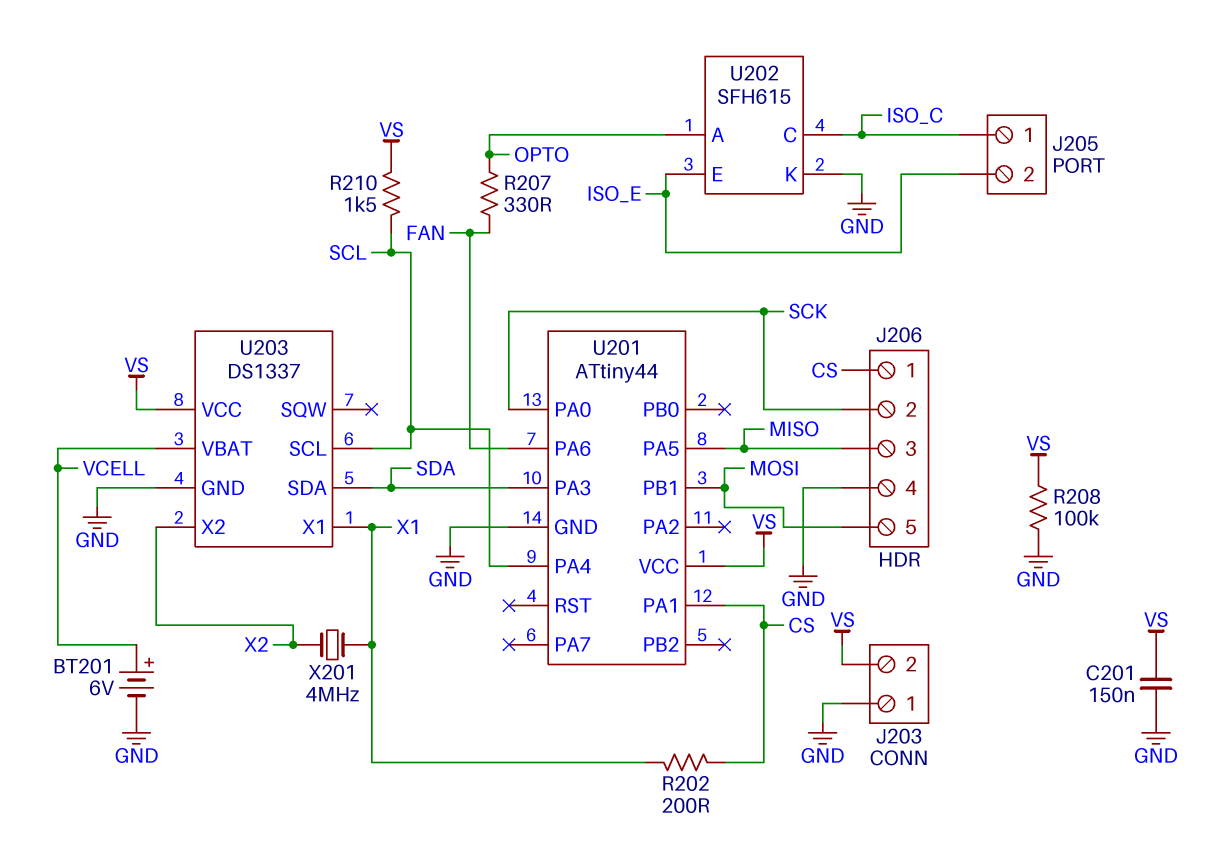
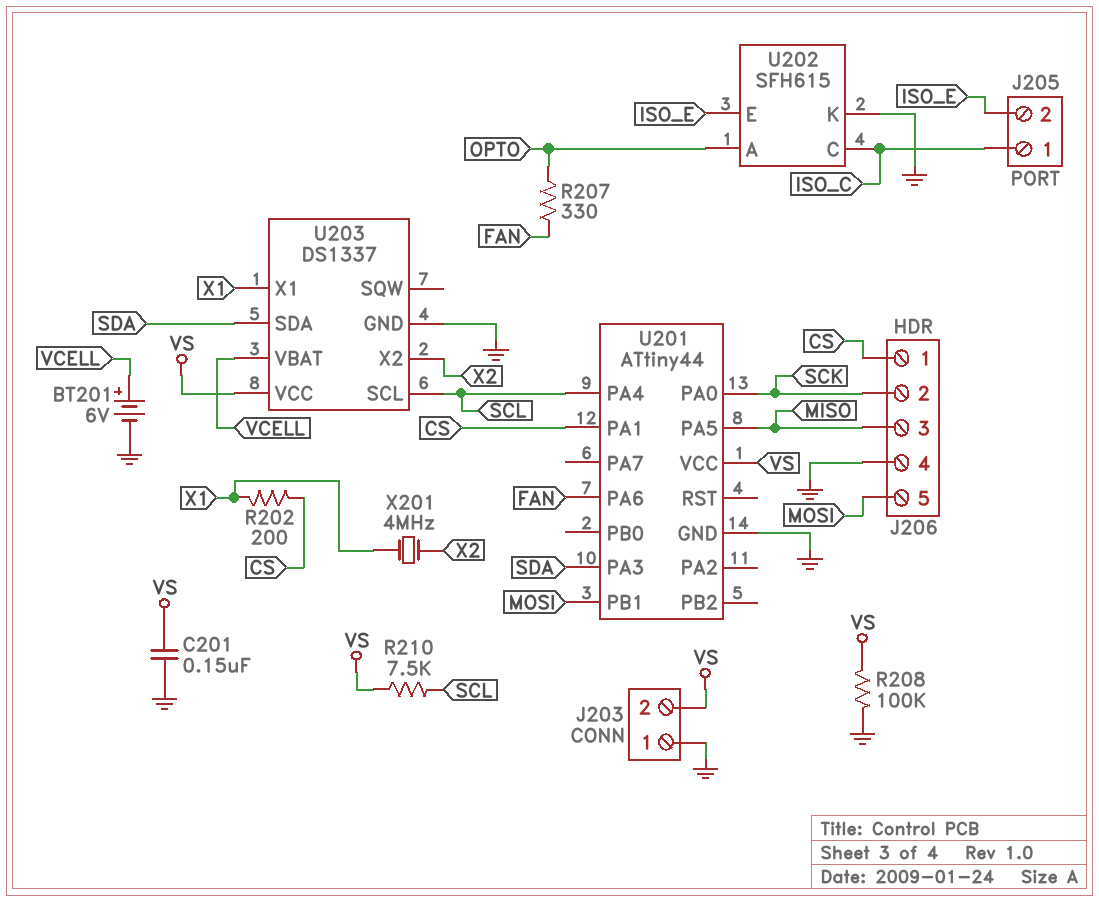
R210: 1.5k (SCL, VS) -> 7.5k (SCL, VS)

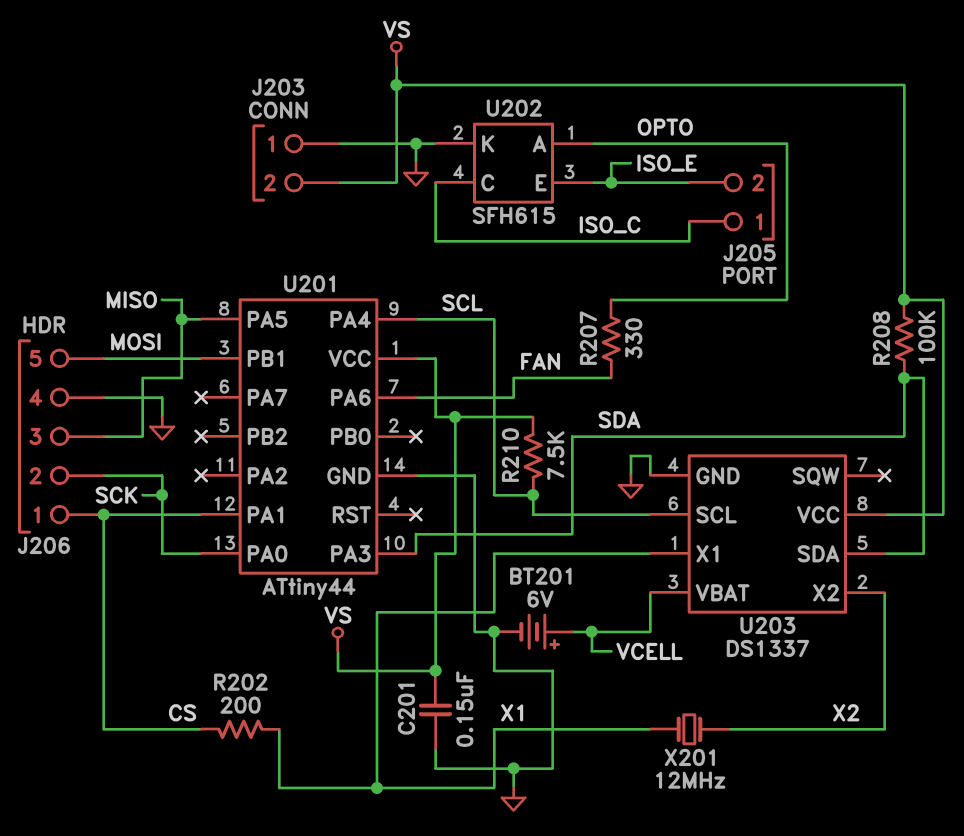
R208: 100k (GND, VS) -> 100k (SDA, VS)
X201: 4MHz (X1, X2) -> 12MHz (X1, X2)

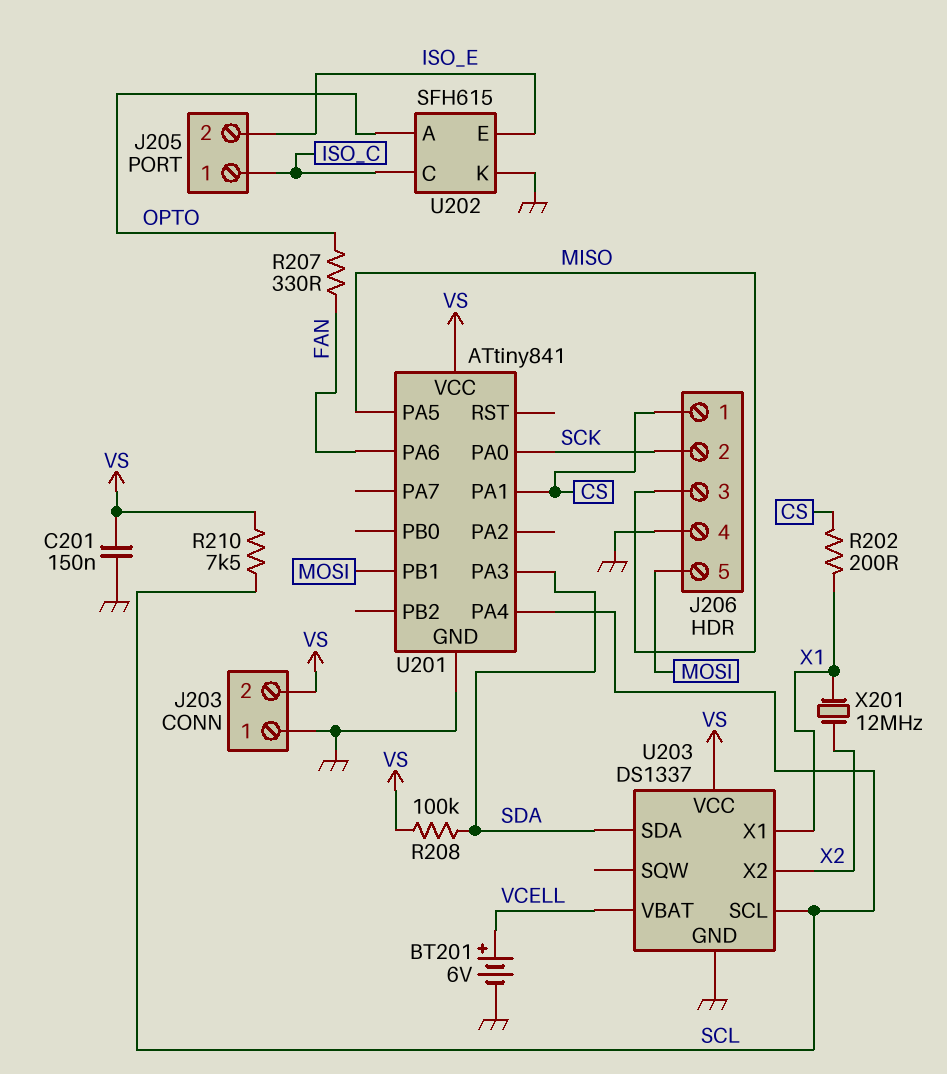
U201: ATtiny44 -> ATtiny841

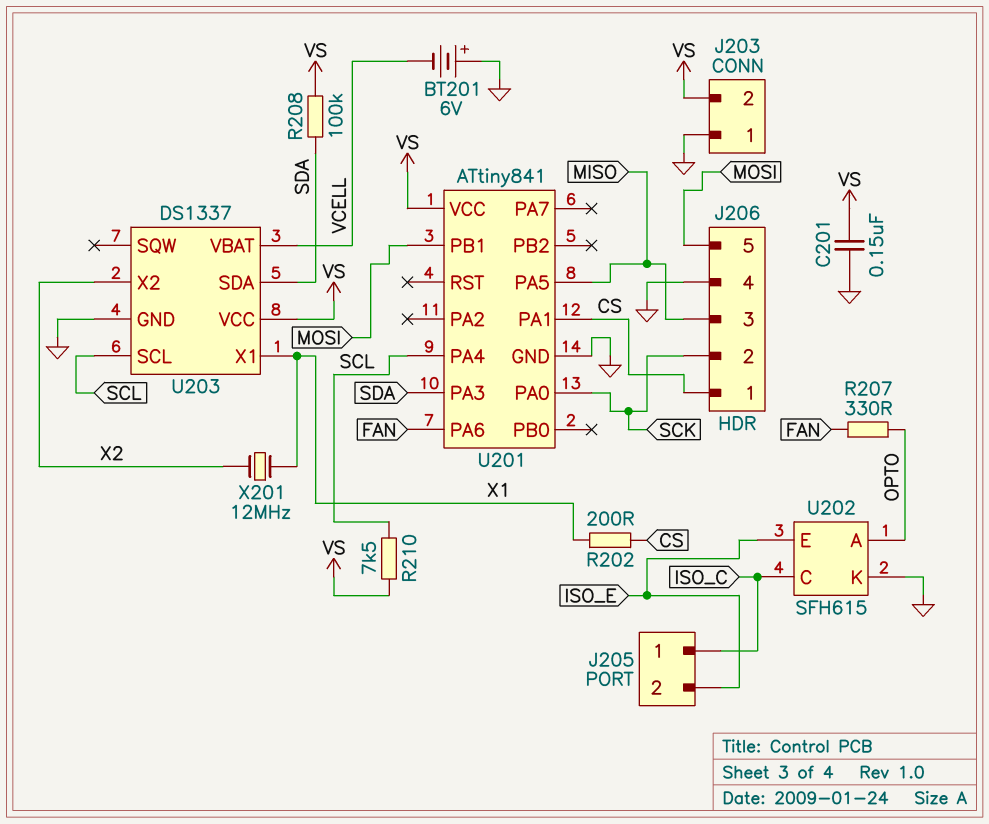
BT201: 6V (plus VCELL, minus GND) -> 6V (plus GND, minus VCELL)

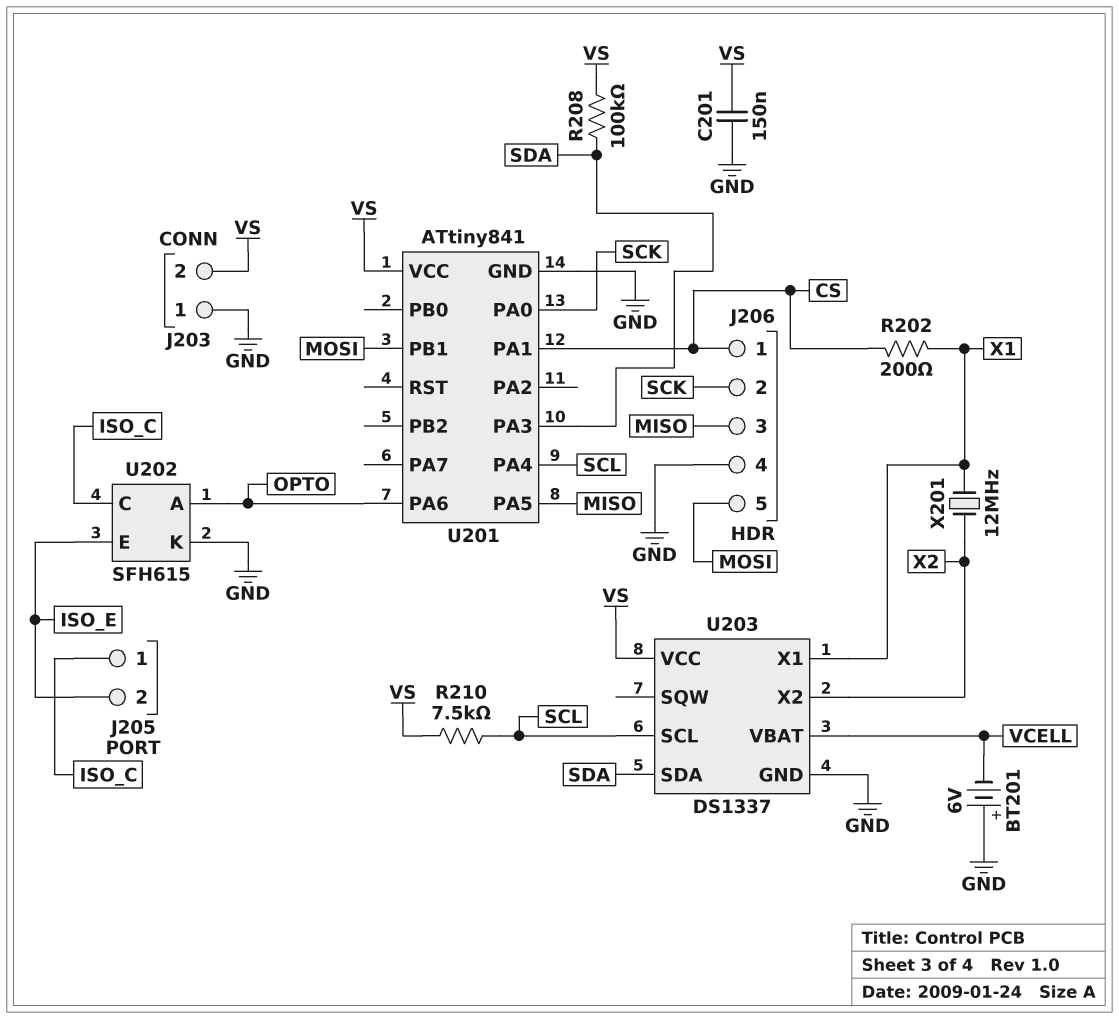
R207: 330 (FAN, OPTO) -> none
U201 pin PA6: FAN -> OPTO

